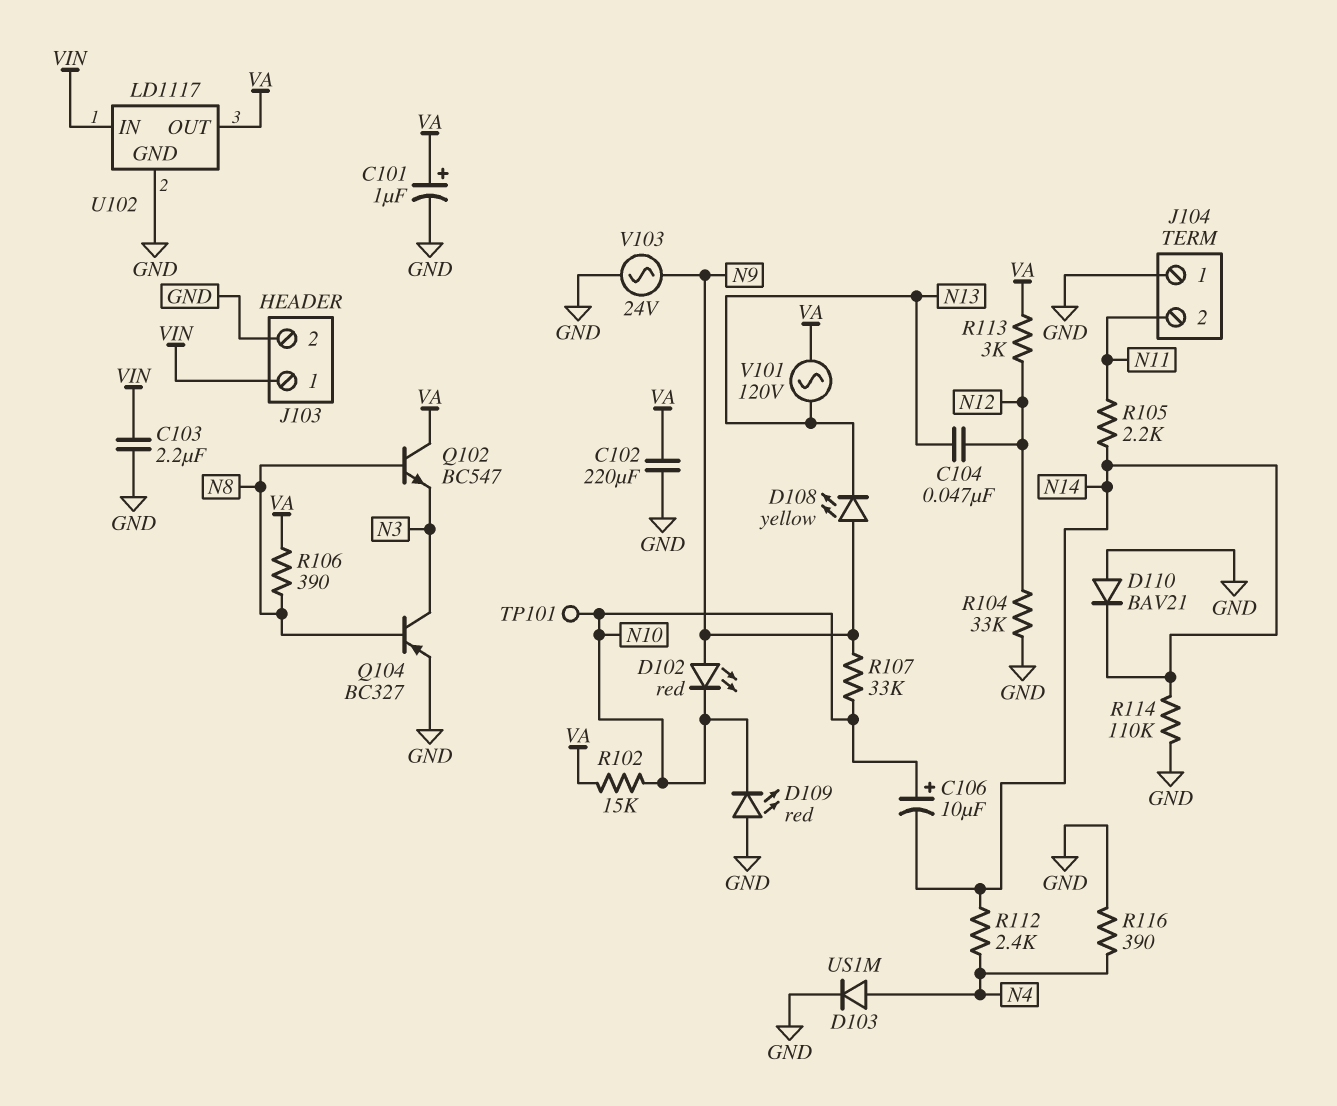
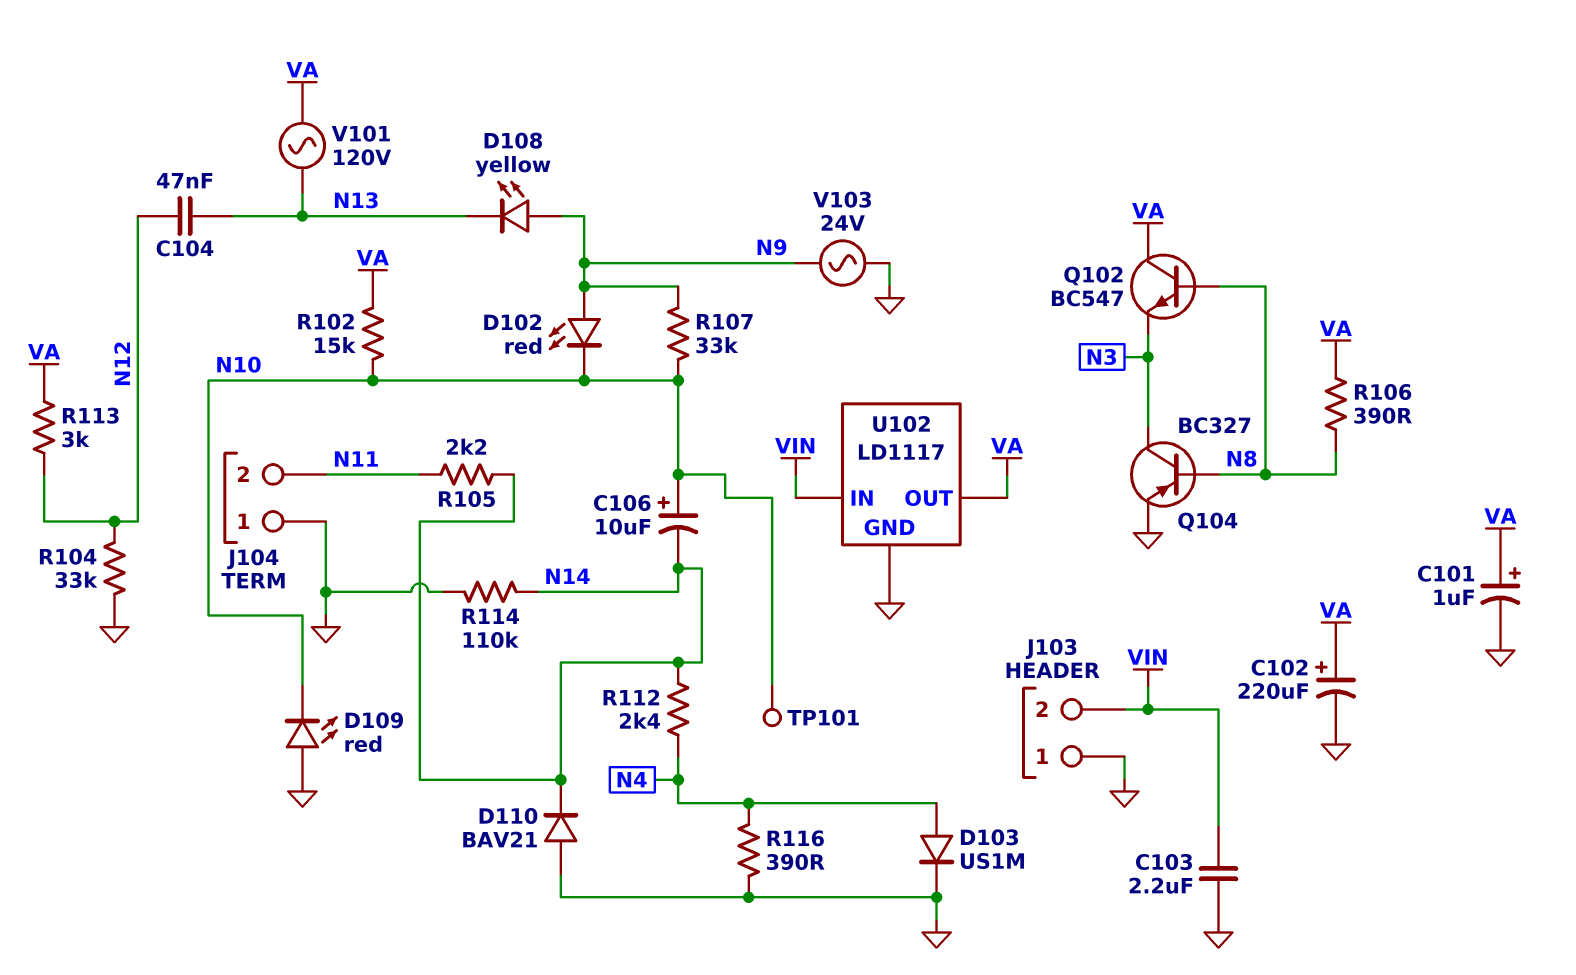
C102: 220uF (GND, VA) -> 220uF (plus VA, minus GND)
J103 pin 1: VIN -> GND
J103 pin 2: GND -> VIN

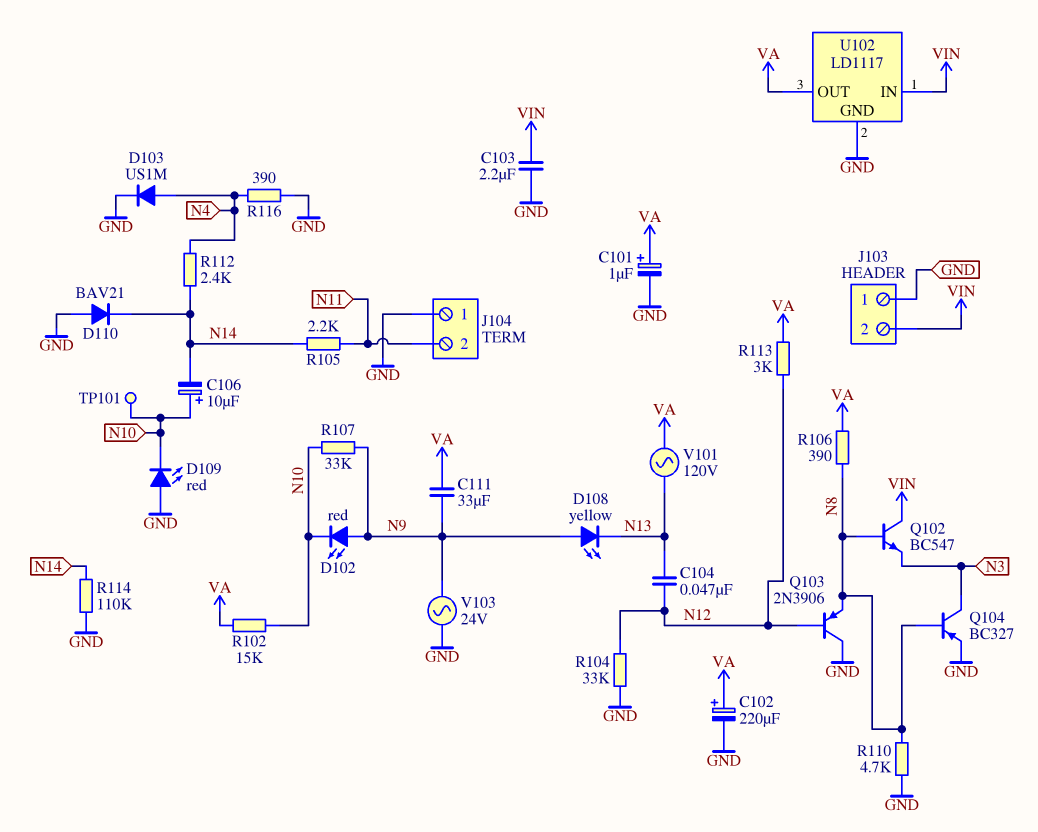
C111: none -> 33uF (N9, VA)
Q102: NPN BC547 (B N8, C VA, E N3) -> NPN BC547 (B N8, C VIN, E N3)
Q103: none -> PNP 2N3906 (B N12, C GND, E N8)
R110: none -> 4.7k (GND, N8)

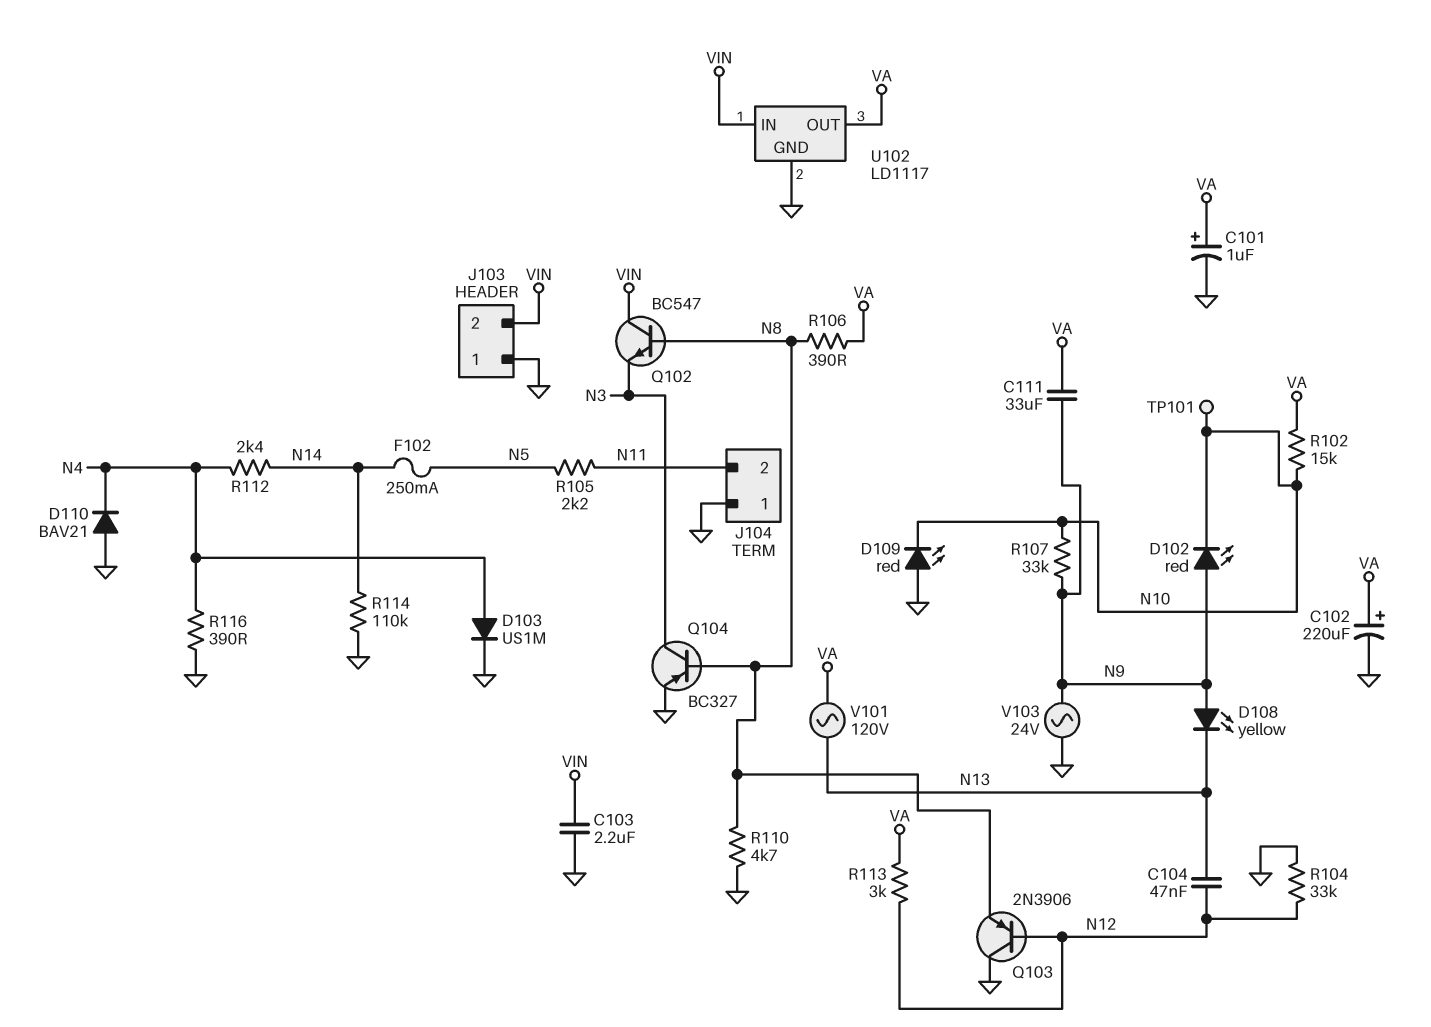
C106: 10uF (plus N10, minus N14) -> none
D110: diode BAV21 (A GND, K N14) -> diode BAV21 (A GND, K N4)
F102: none -> 250mA (N5, N14)
R105: 2.2k (N11, N14) -> 2.2k (N5, N11)

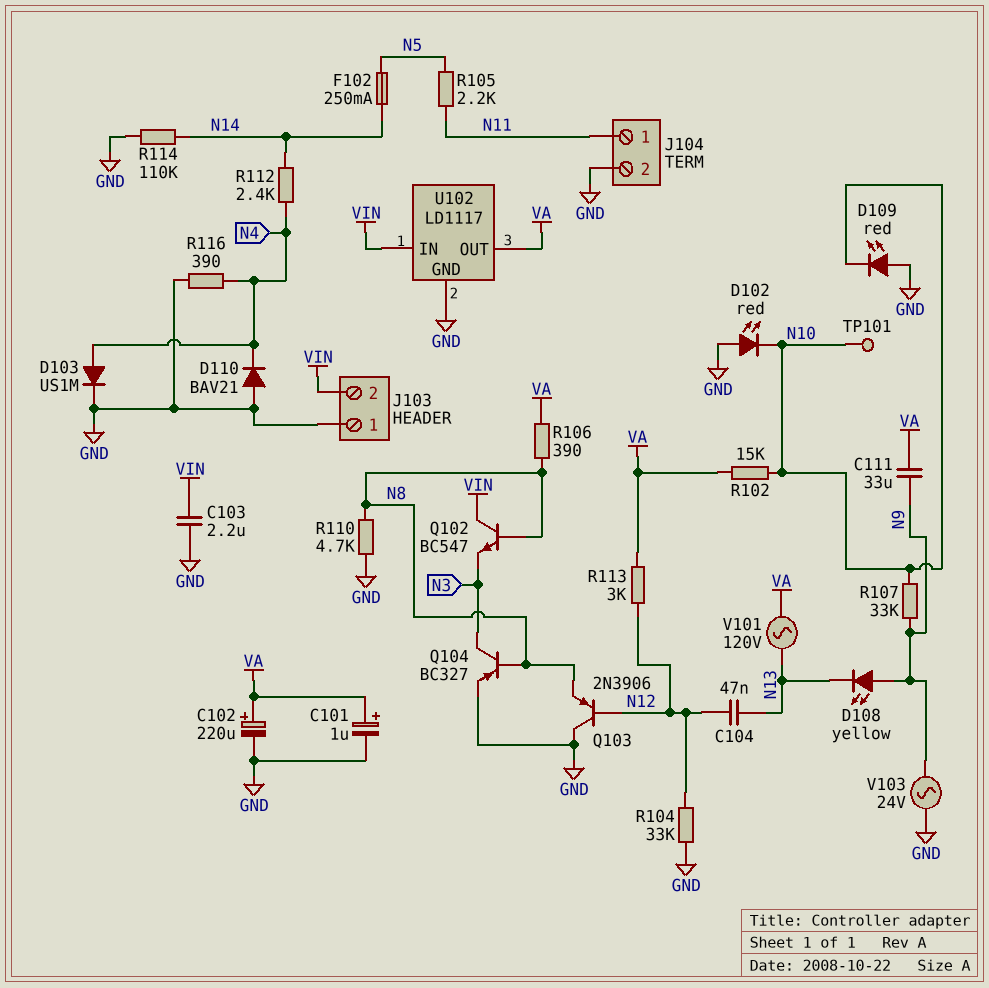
D102: LED red (A N9, K N10) -> LED red (A GND, K N10)
J104 pin 1: GND -> N11
J104 pin 2: N11 -> GND

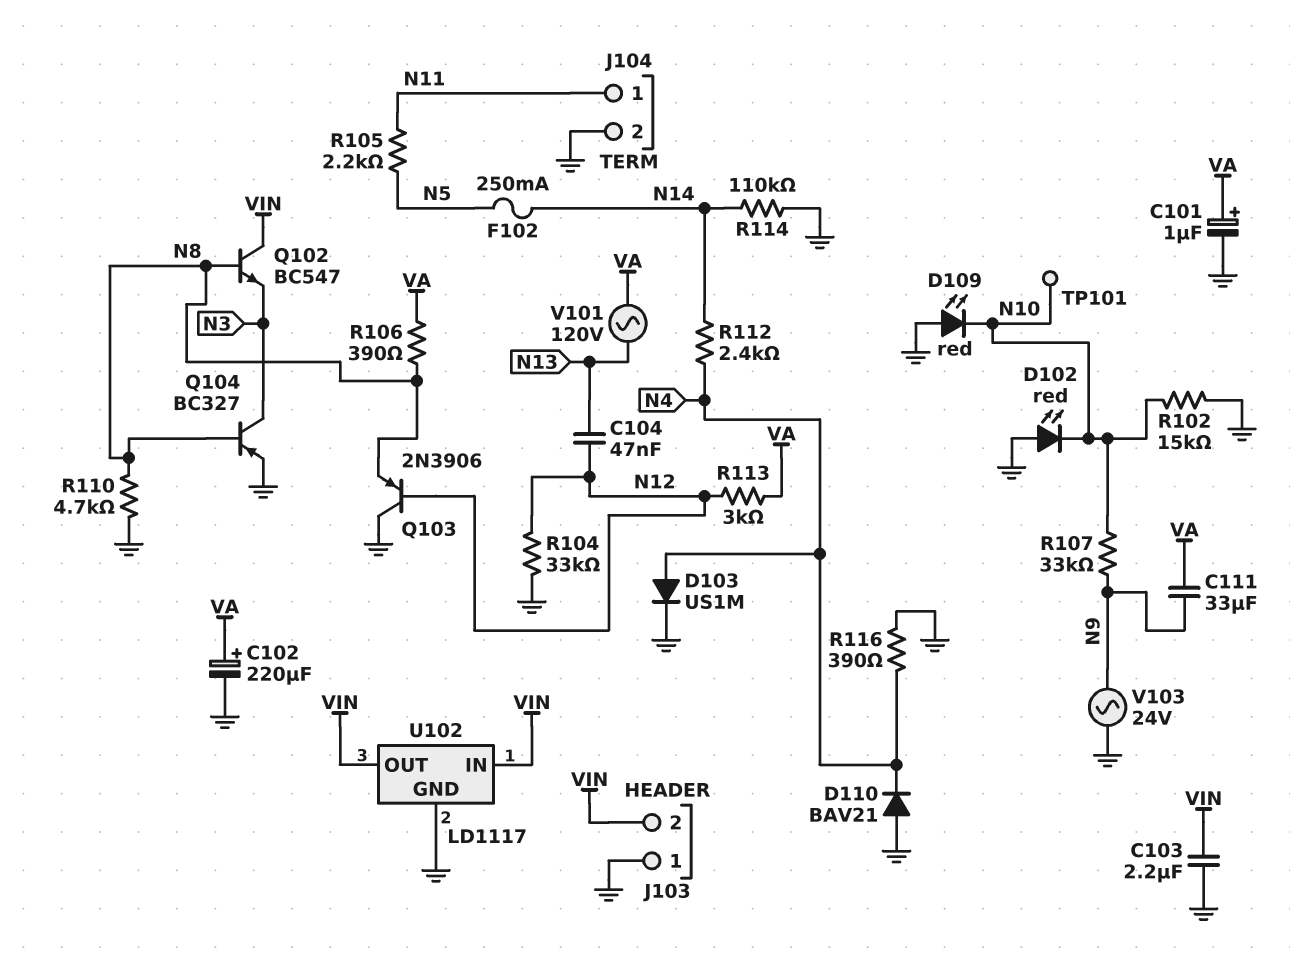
D108: LED yellow (A N9, K N13) -> none
R102: 15k (N10, VA) -> 15k (GND, N10)
U102 pin OUT: VA -> VIN

